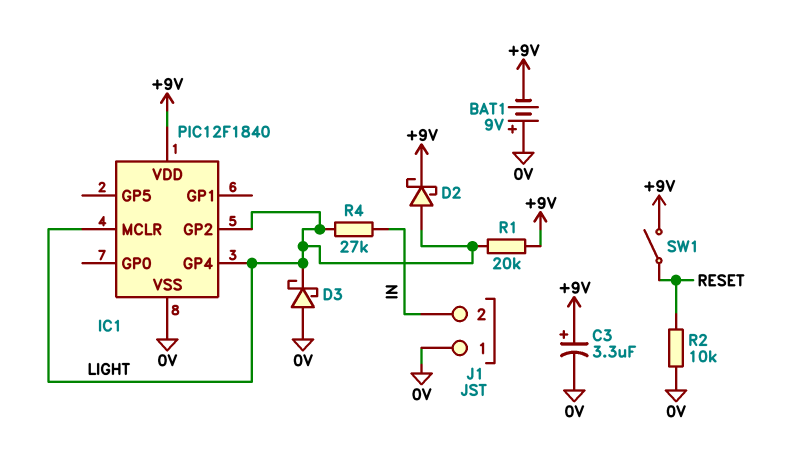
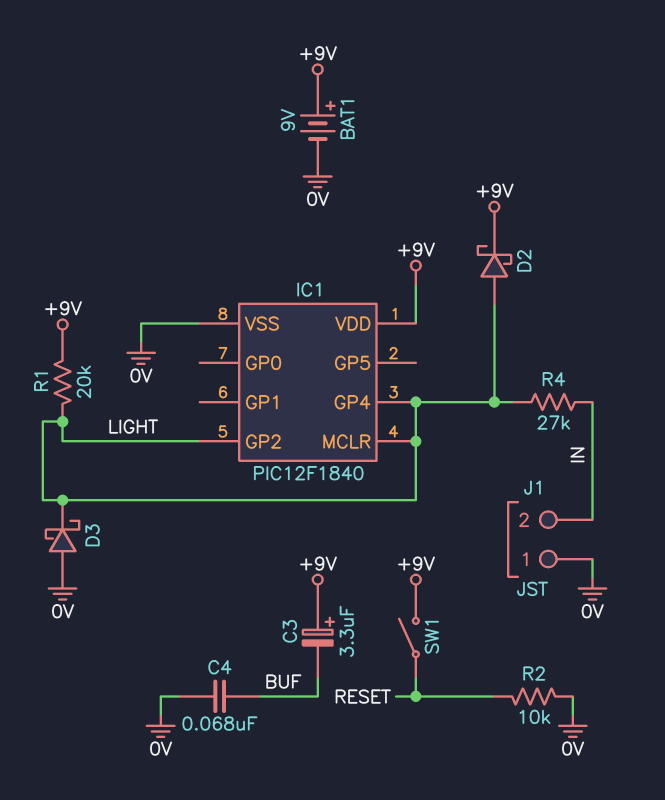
BAT1: 9V (plus 0V, minus +9V) -> 9V (plus +9V, minus 0V)
C3: 3.3uF (plus +9V, minus 0V) -> 3.3uF (plus +9V, minus BUF)
C4: none -> 68nF (0V, BUF)

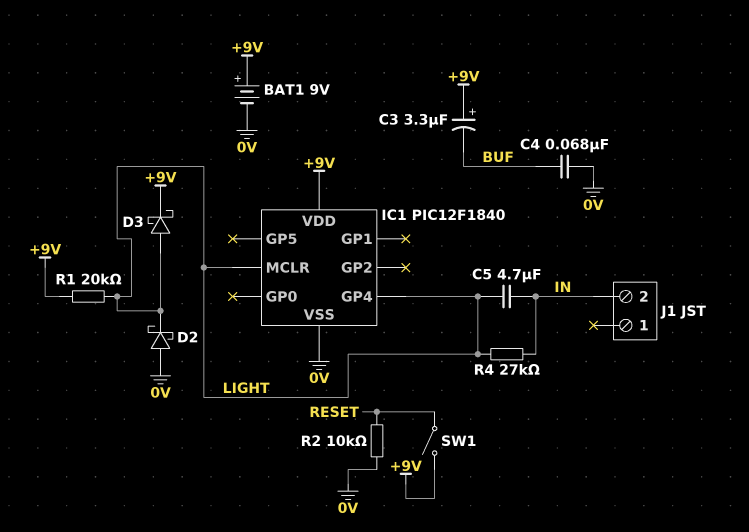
C5: none -> 4.7uF (IN, LIGHT)
D2: schottky (A LIGHT, K +9V) -> schottky (A 0V, K LIGHT)
D3: schottky (A 0V, K LIGHT) -> schottky (A LIGHT, K +9V)
IC1 pin GP2: LIGHT -> none
J1 pin 1: 0V -> none

